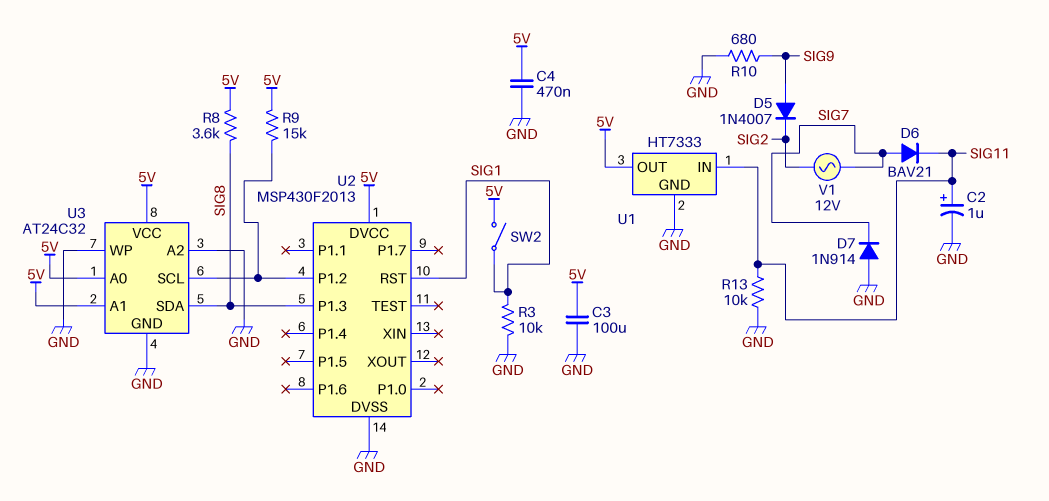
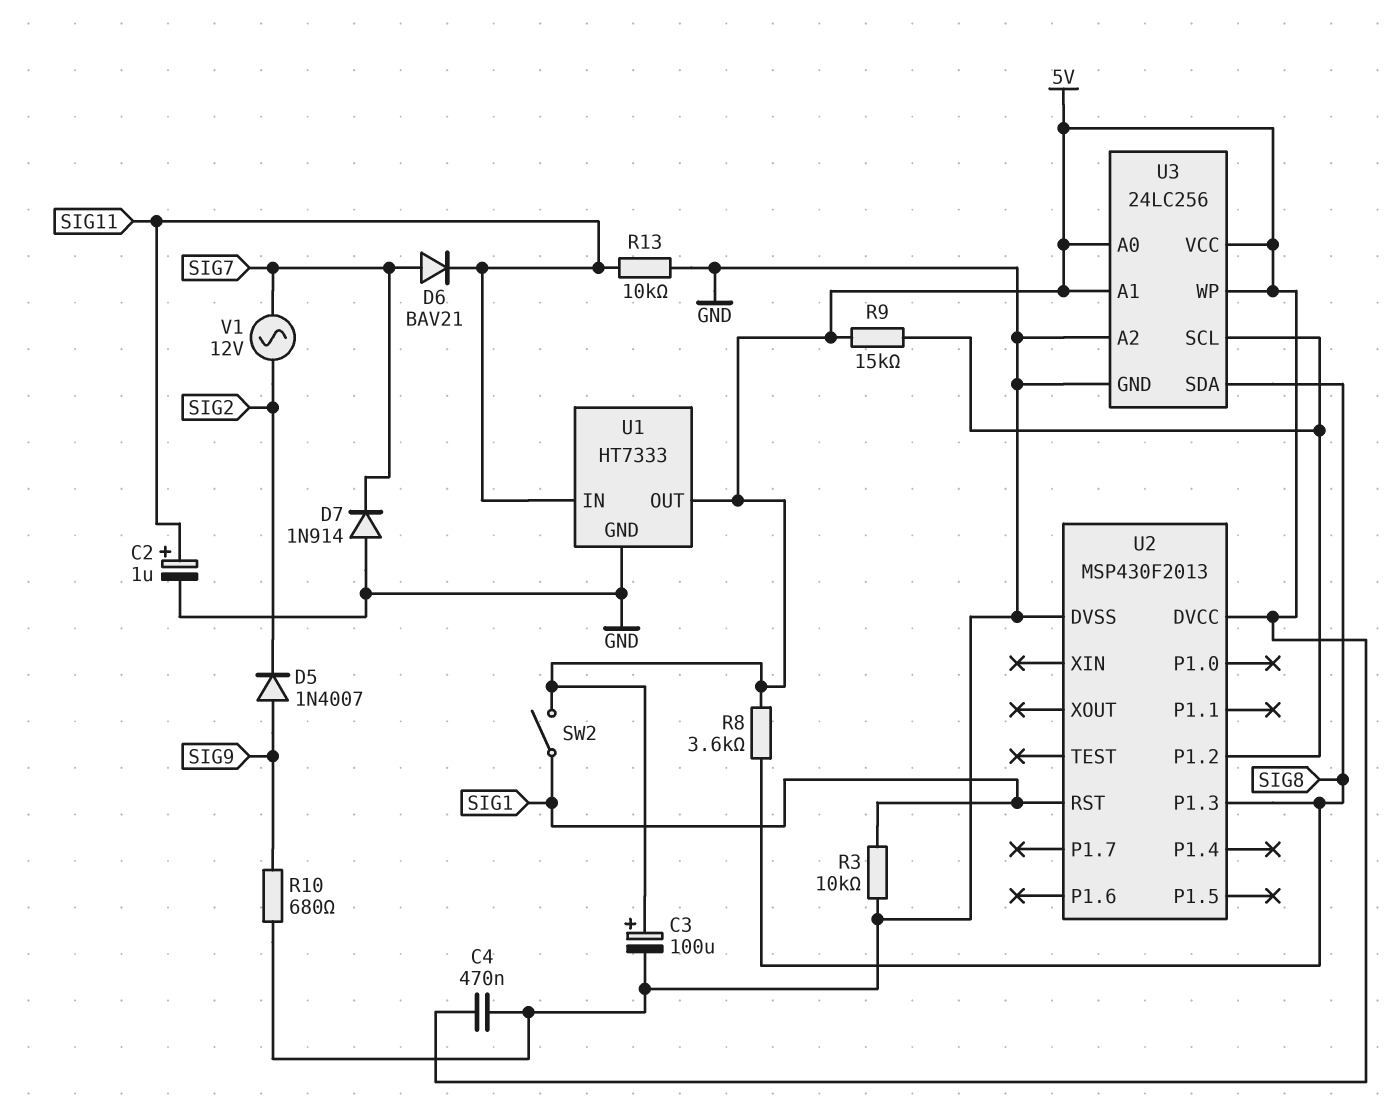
C3: 100uF (5V, GND) -> 100uF (plus 5V, minus GND)
U3: AT24C32 -> 24LC256
U3 pin WP: GND -> 5V

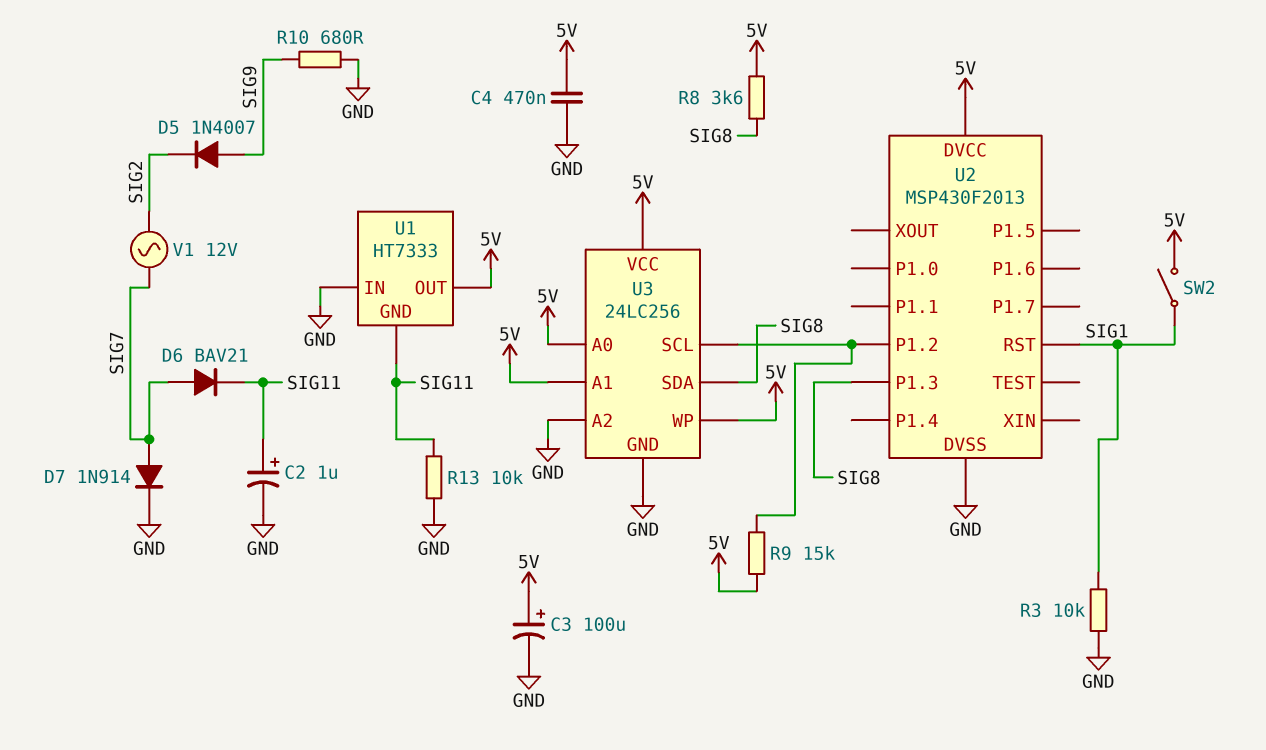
D7: diode 1N914 (A GND, K SIG7) -> diode 1N914 (A SIG7, K GND)
U1 pin GND: GND -> SIG11
U1 pin IN: SIG11 -> GND

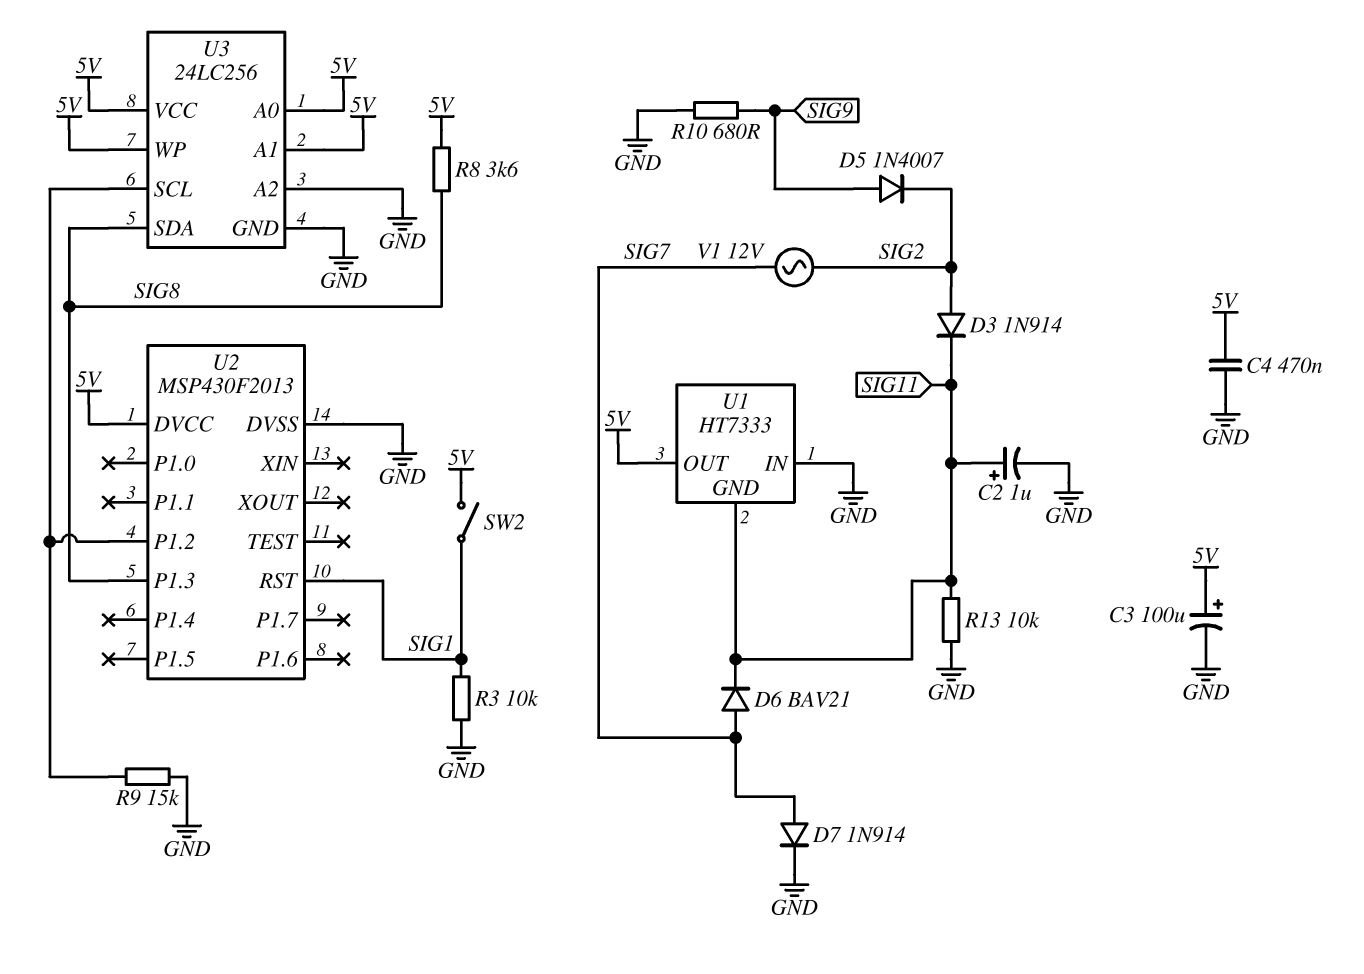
D3: none -> diode 1N914 (A SIG2, K SIG11)
R9: 15k (5V, U2/P1.2) -> 15k (GND, U2/P1.2)

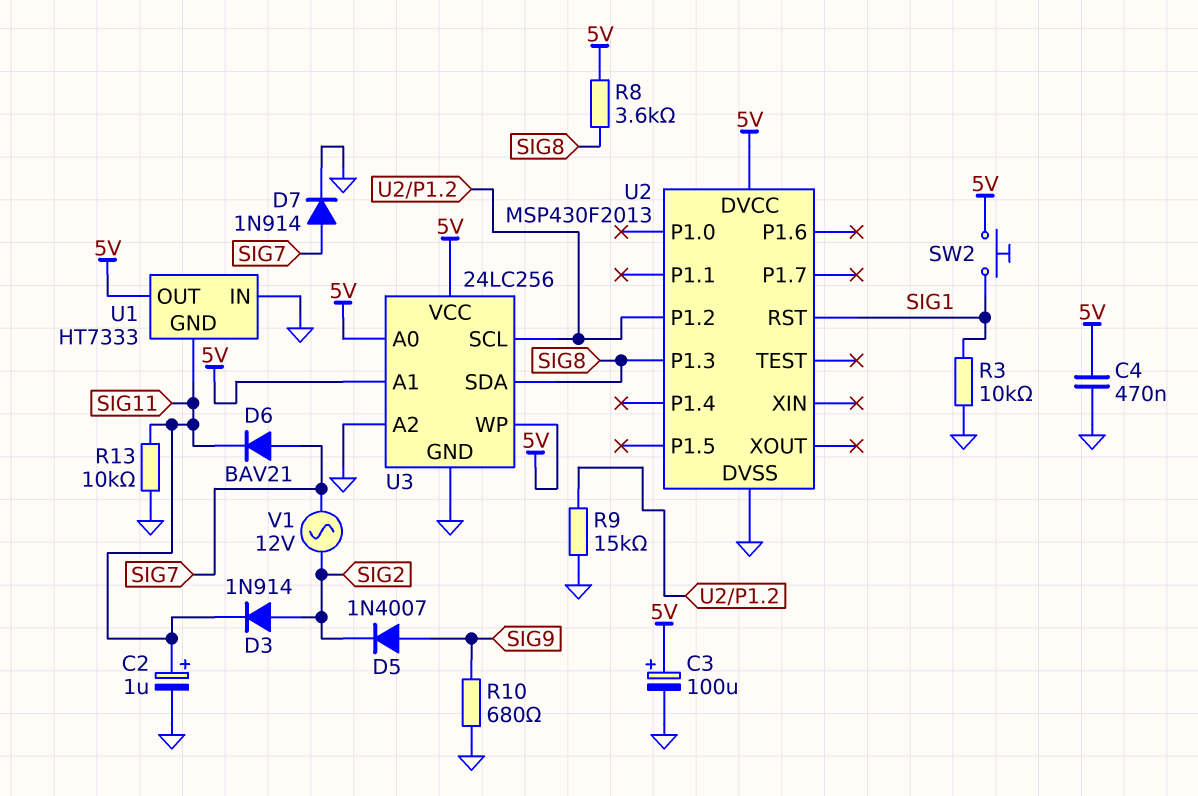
SW2: switch (5V, SIG1) -> button (5V, SIG1)

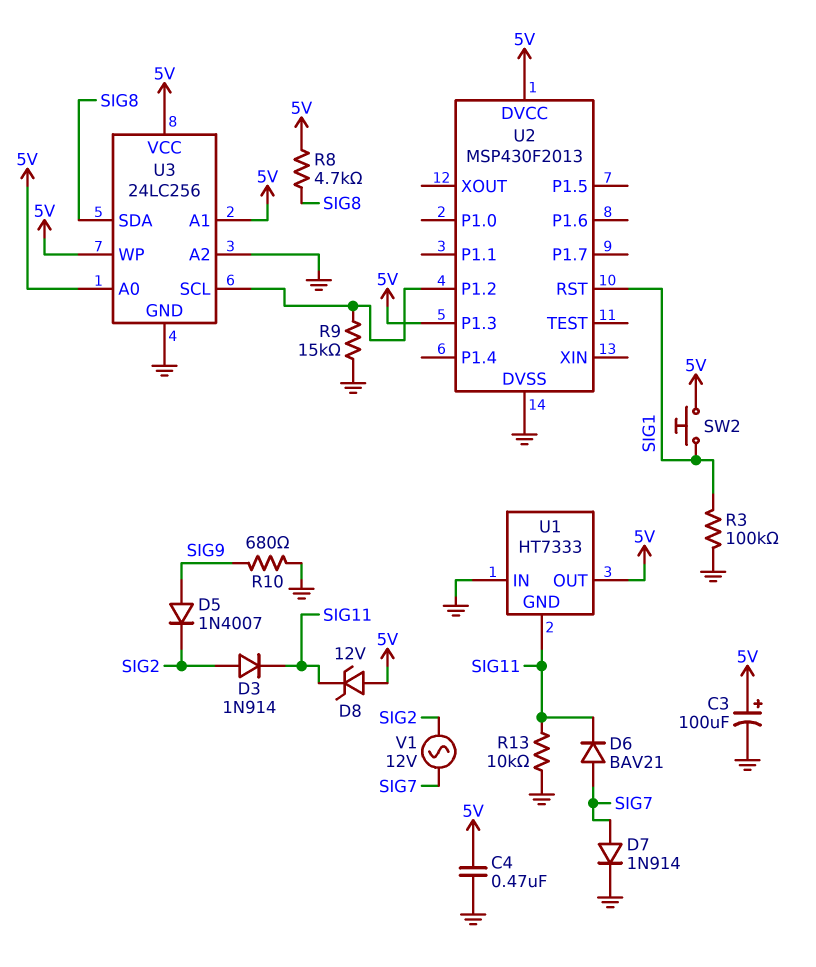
C2: 1uF (plus SIG11, minus GND) -> none
D8: none -> zener 12V (A 5V, K SIG11)
R3: 10k (GND, SIG1) -> 100k (GND, SIG1)
R8: 3.6k (5V, SIG8) -> 4.7k (5V, SIG8)
U2 pin P1.3: SIG8 -> 5V

